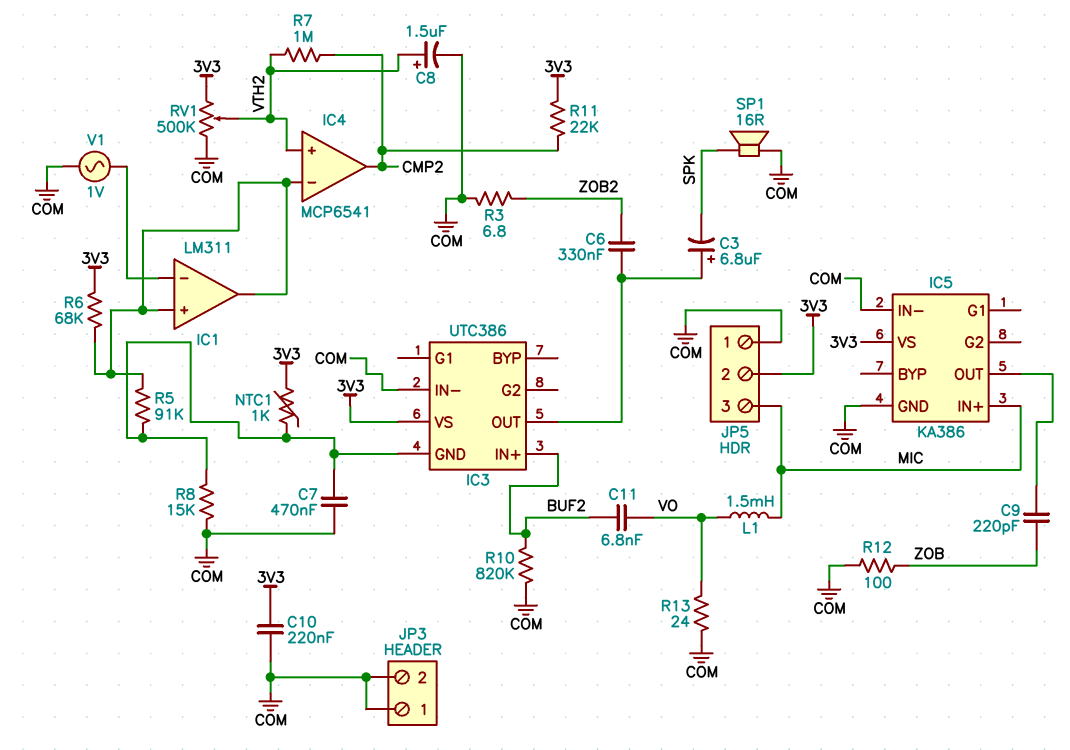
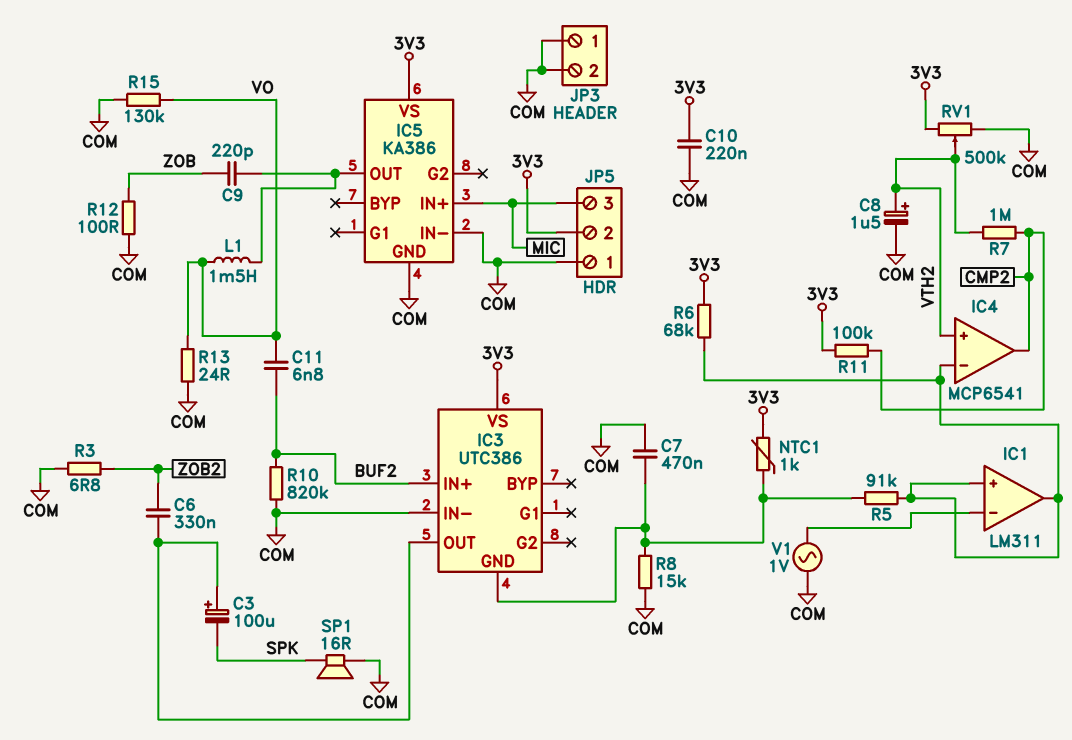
C3: 6.8uF (plus IC3/OUT, minus SPK) -> 100uF (plus IC3/OUT, minus SPK)
L1: 1.5mH (MIC, VO) -> 1.5mH (IC5/OUT, VO)
R11: 22k (3V3, CMP2) -> 100k (3V3, CMP2)
R15: none -> 130k (COM, VO)

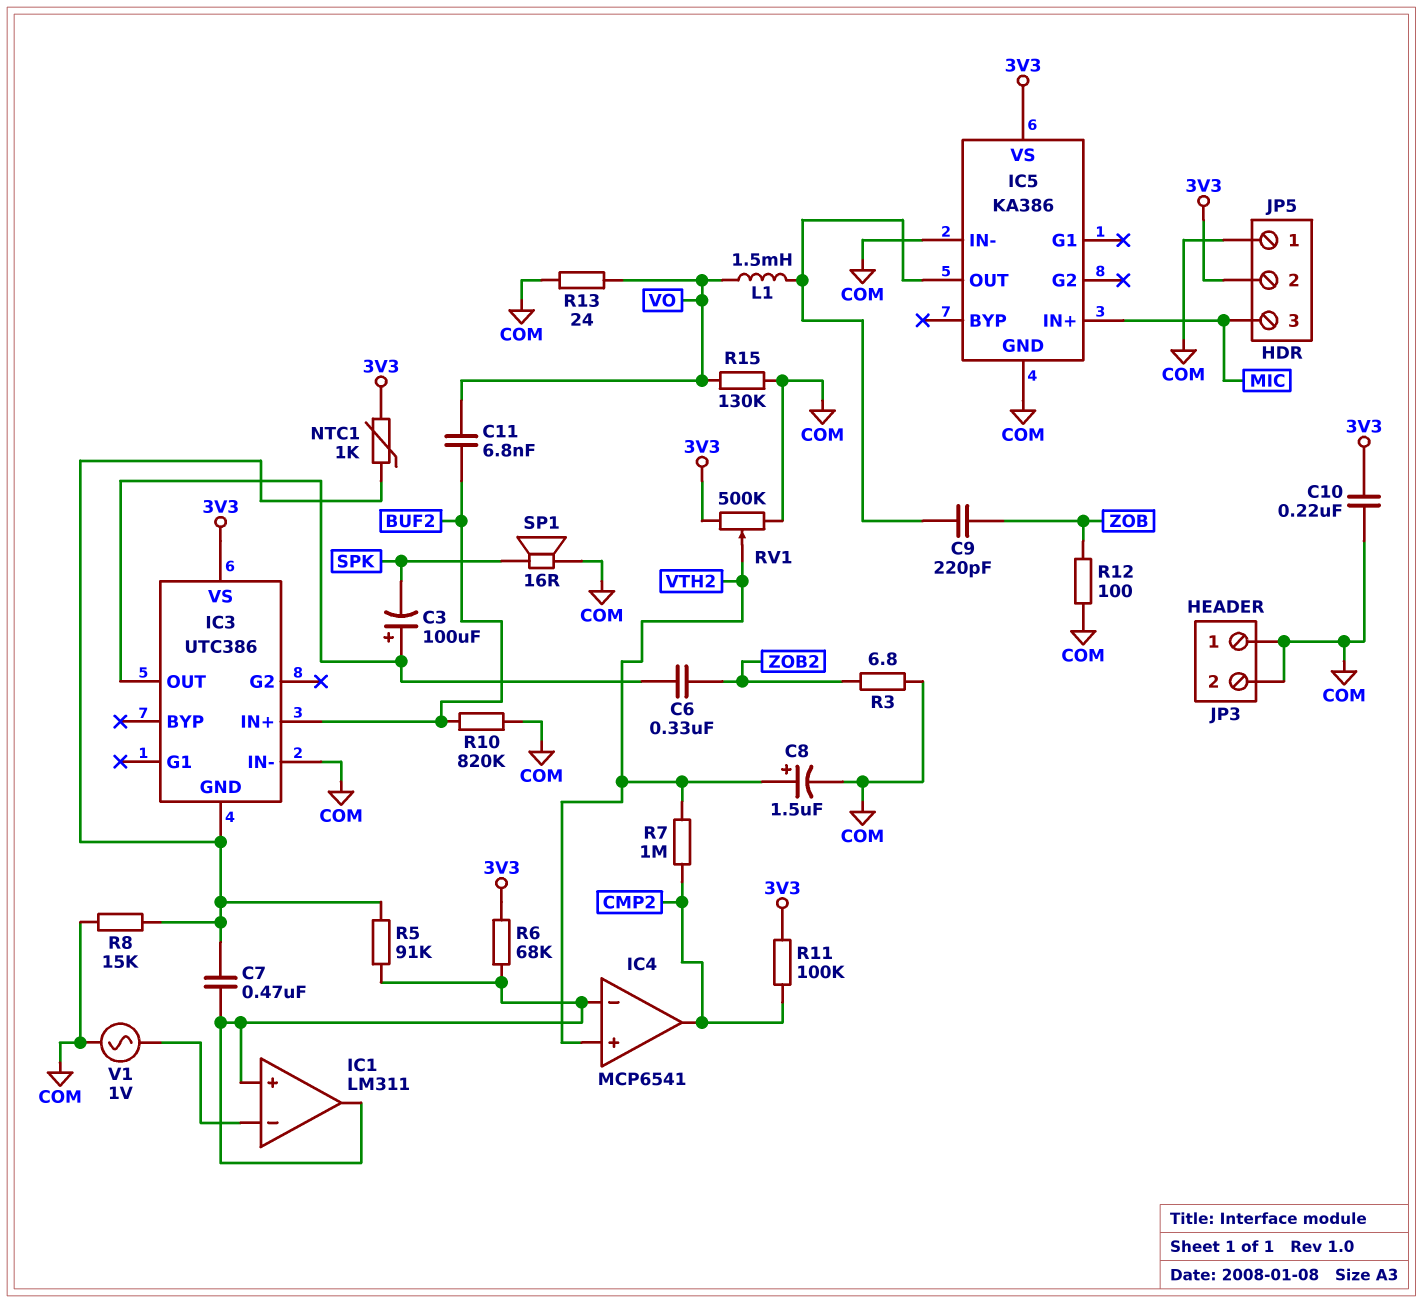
C7: 470nF (COM, IC3/GND) -> 470nF (IC1/in+, IC3/GND)

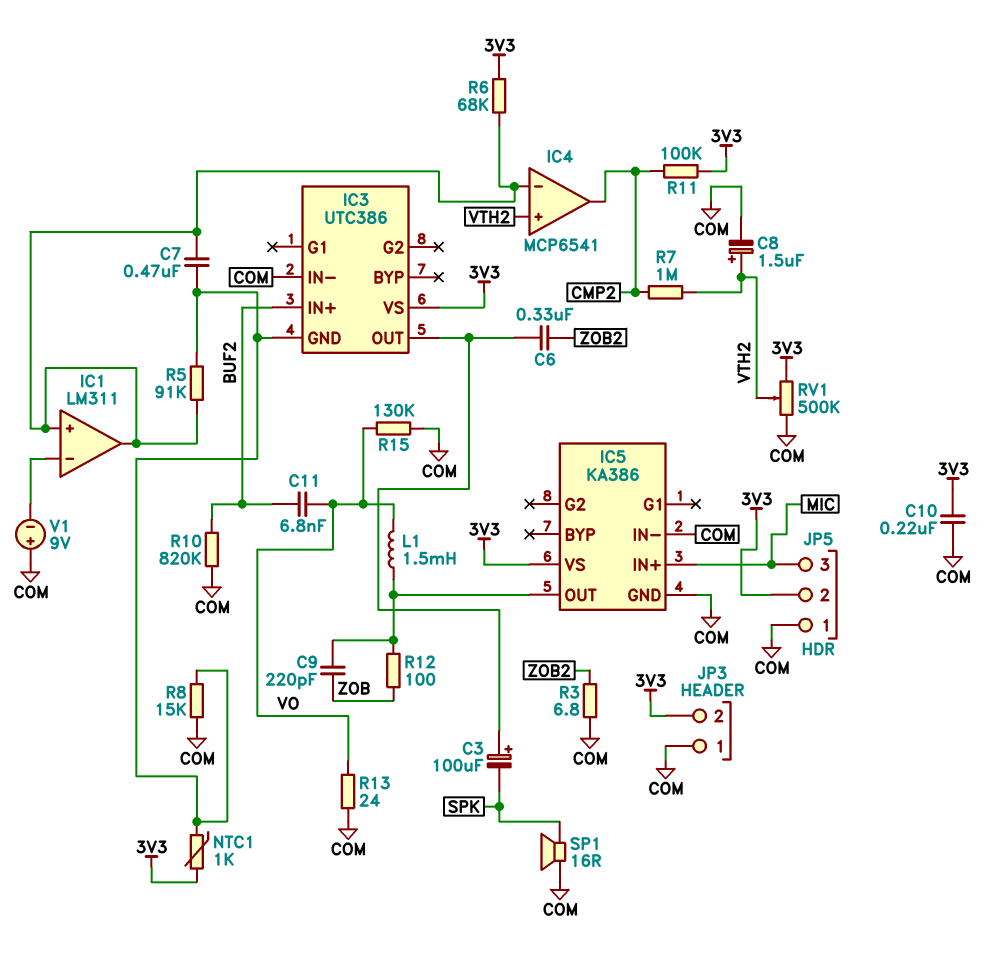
JP3 pin 2: COM -> 3V3
R12: 100 (COM, ZOB) -> 100 (IC5/OUT, ZOB)
V1: AC 1V (COM, IC1/in-) -> 9V (plus COM, minus IC1/in-)

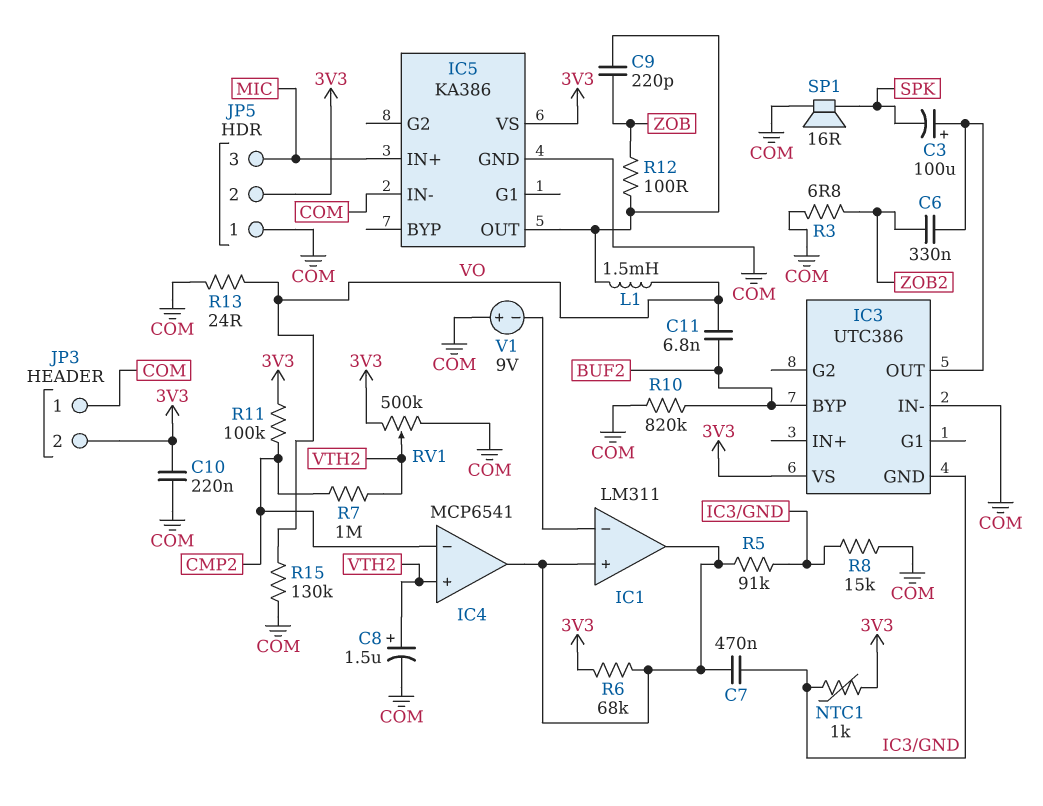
IC3 pin BYP: none -> BUF2
IC3 pin IN+: BUF2 -> none
IC4 pin in-: IC1/in+ -> CMP2
IC4 pin out: CMP2 -> IC1/in+

